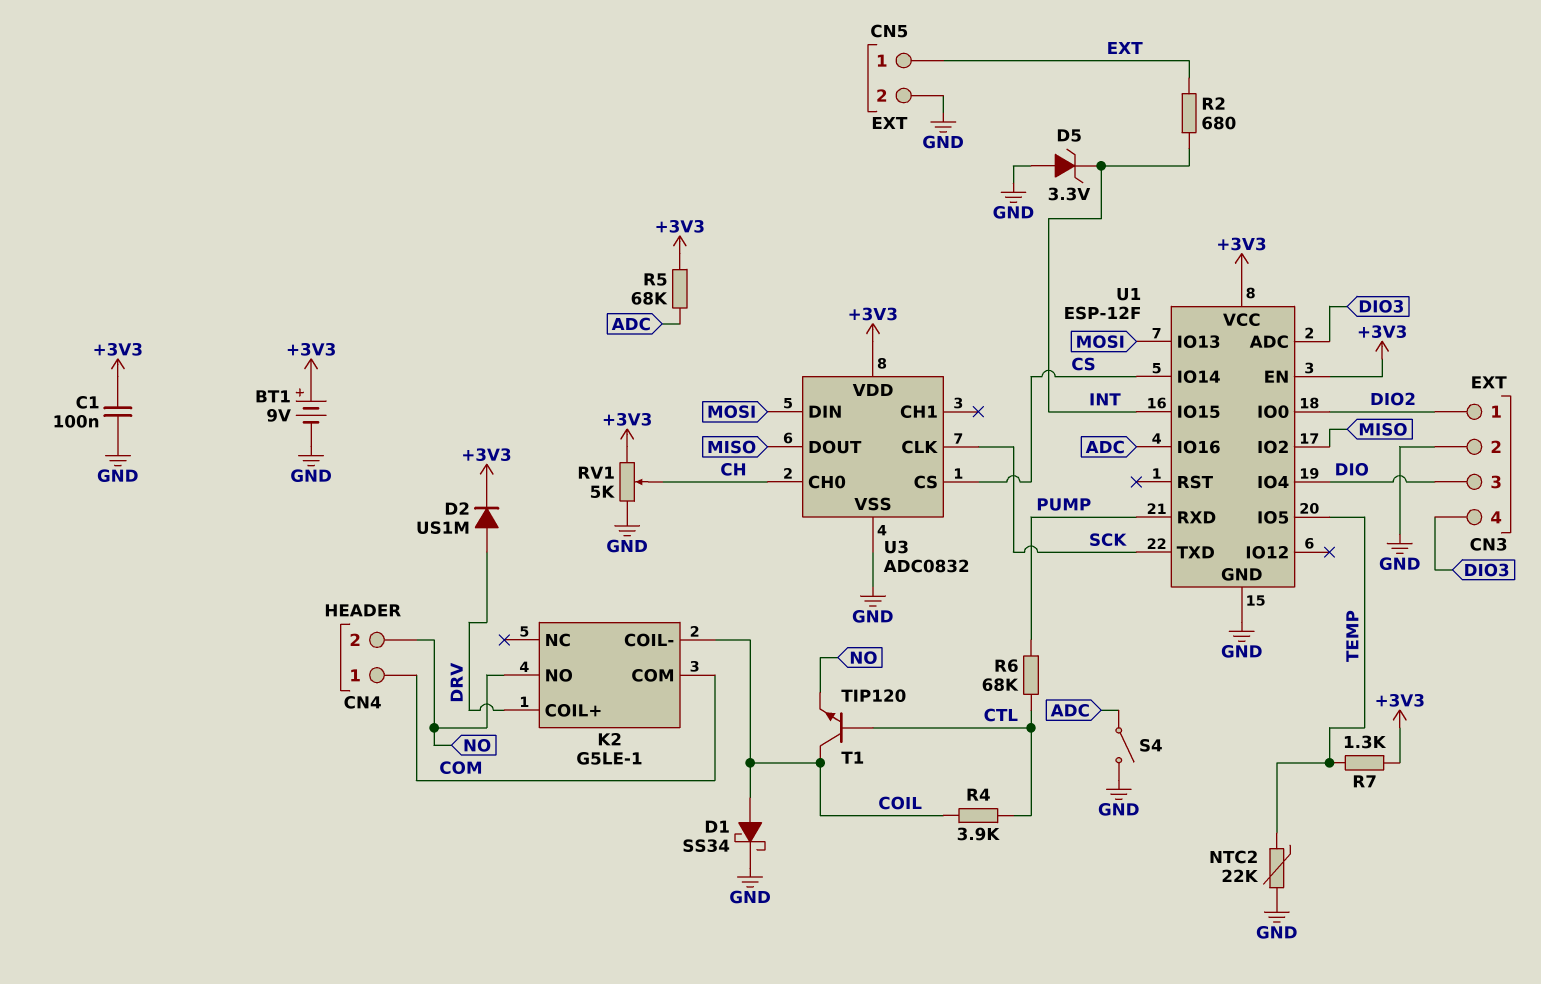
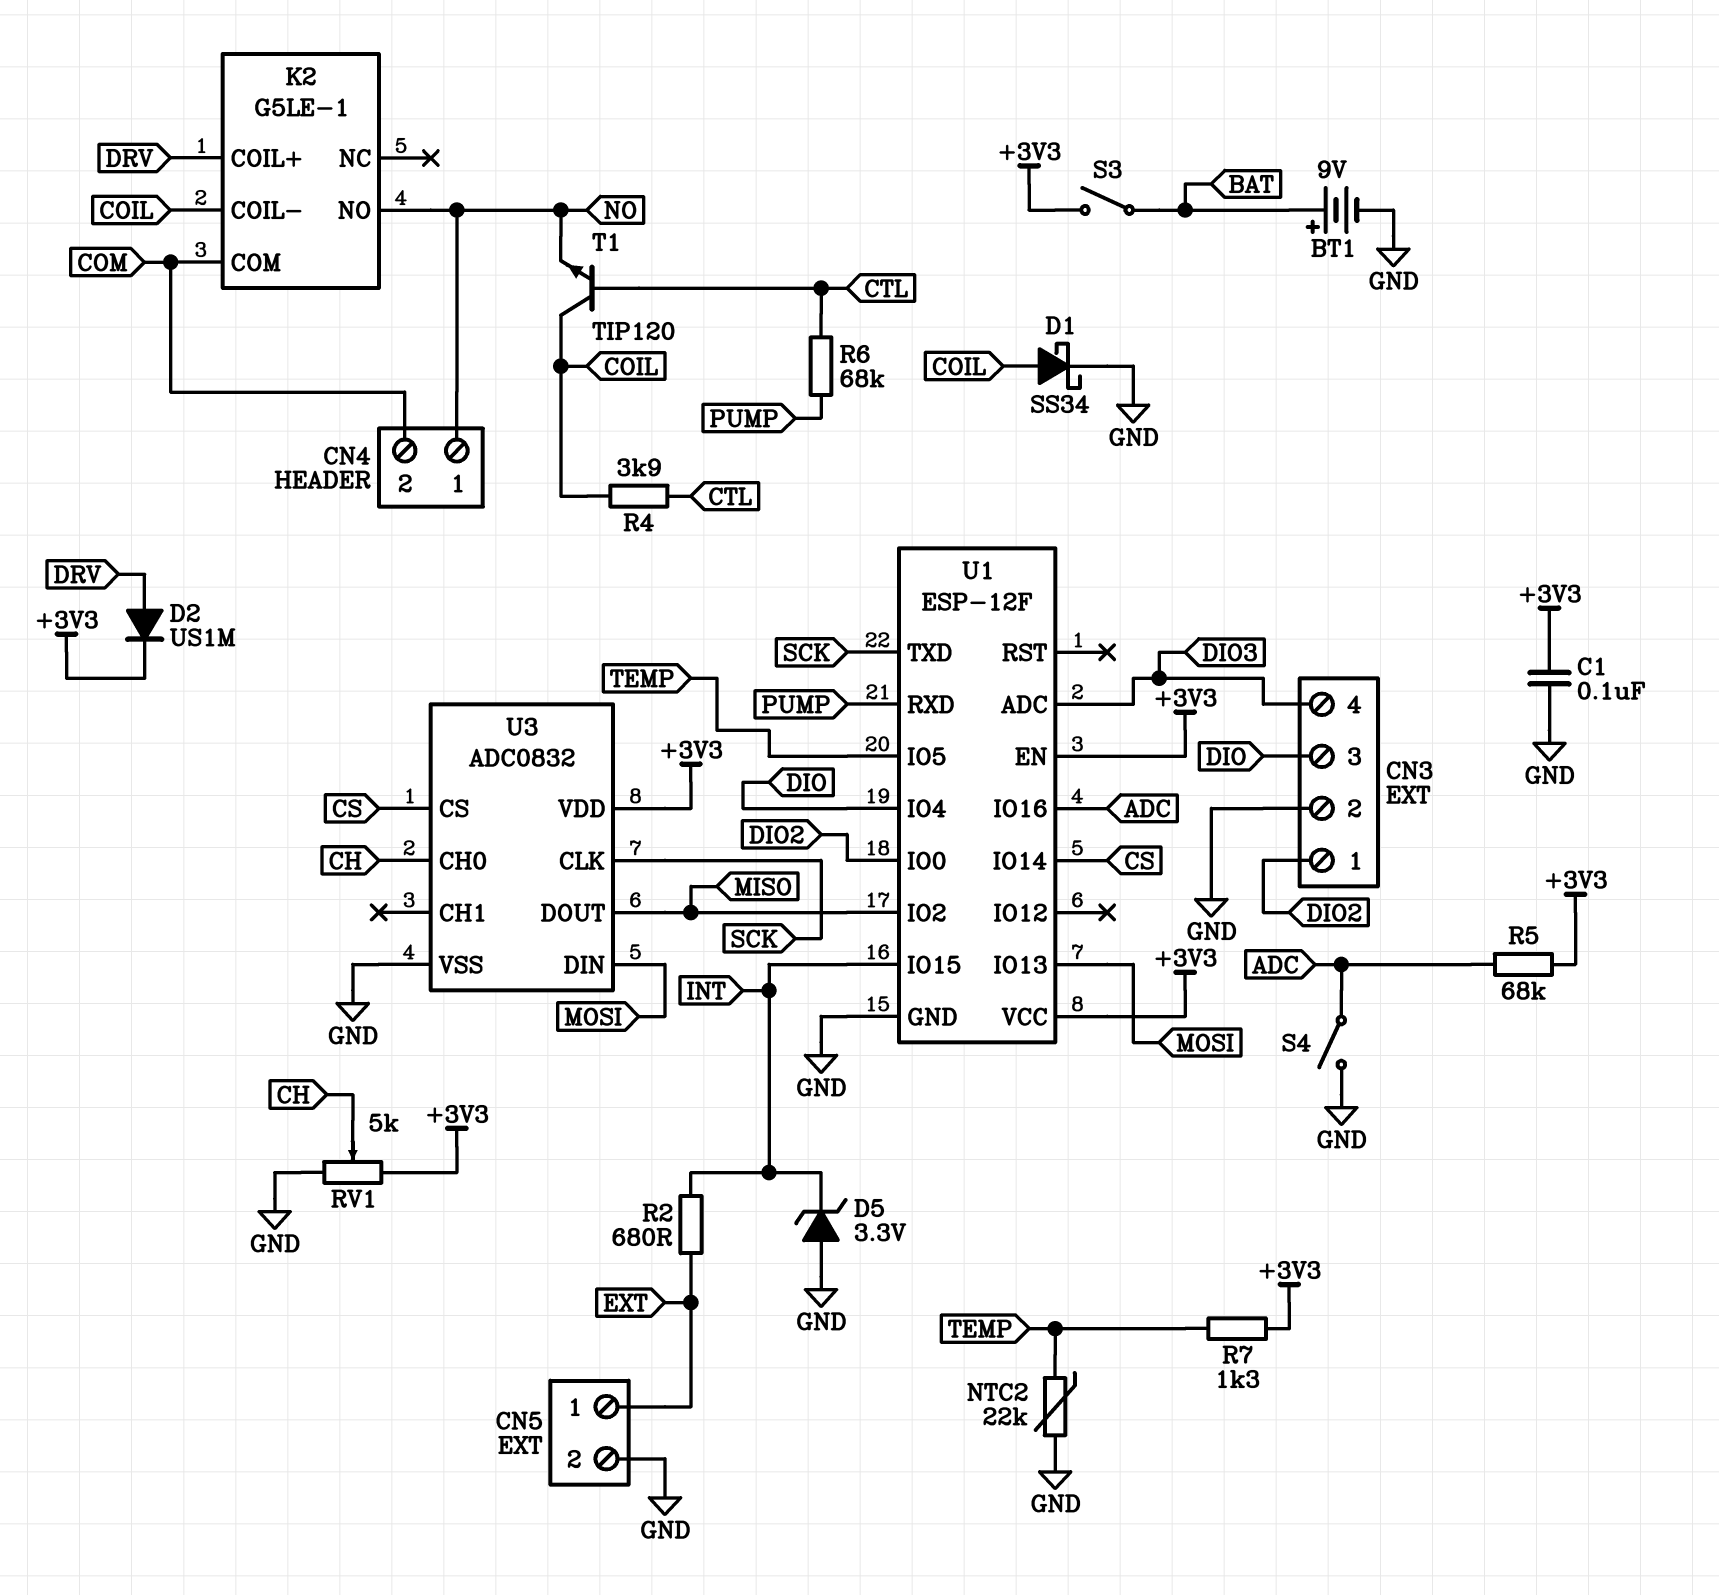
BT1: 9V (plus +3V3, minus GND) -> 9V (plus BAT, minus GND)
CN4 pin 1: COM -> NO
CN4 pin 2: NO -> COM
S3: none -> switch (+3V3, BAT)

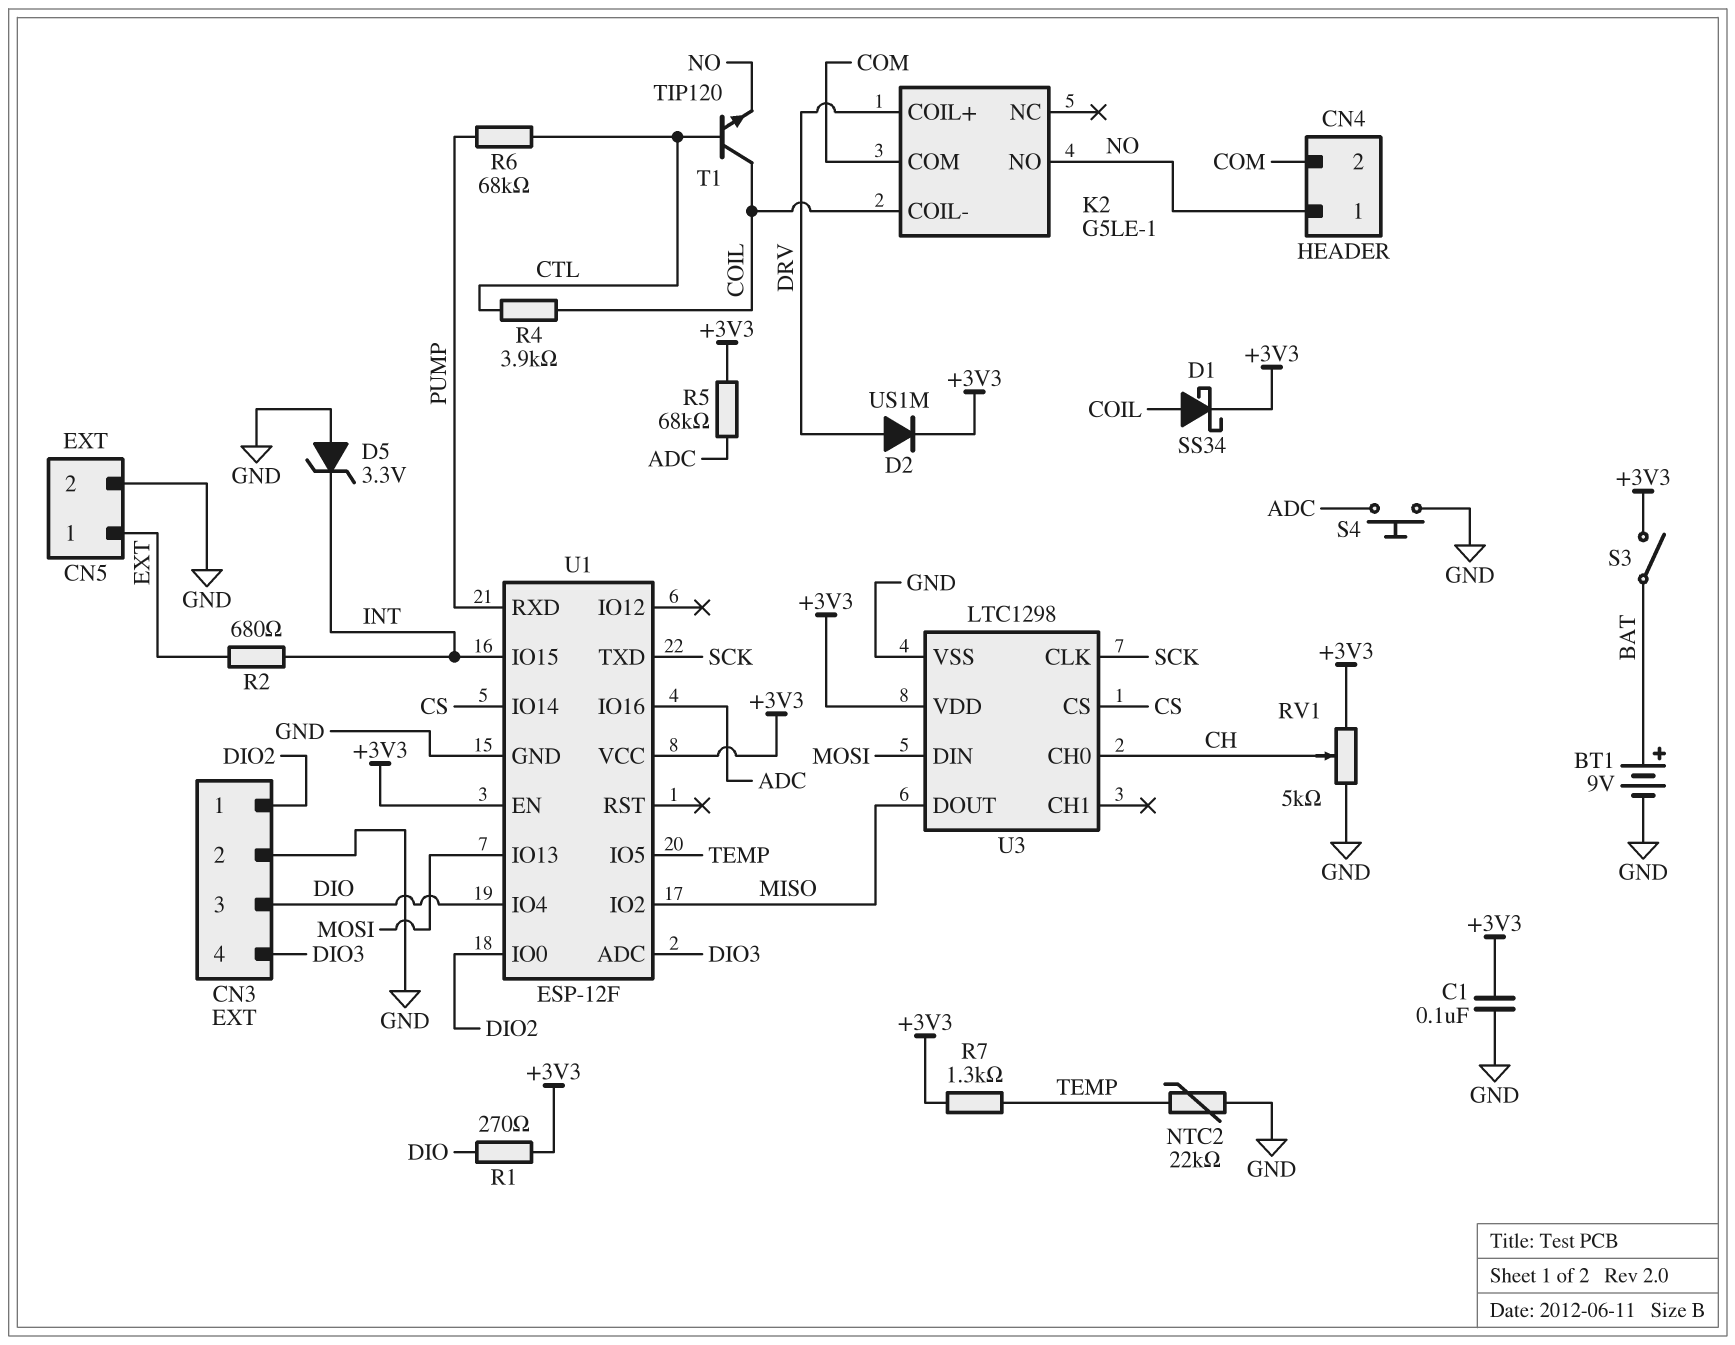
D1: schottky SS34 (A COIL, K GND) -> schottky SS34 (A COIL, K +3V3)
R1: none -> 270 (+3V3, DIO)
S4: switch (ADC, GND) -> button (ADC, GND)
U3: ADC0832 -> LTC1298

